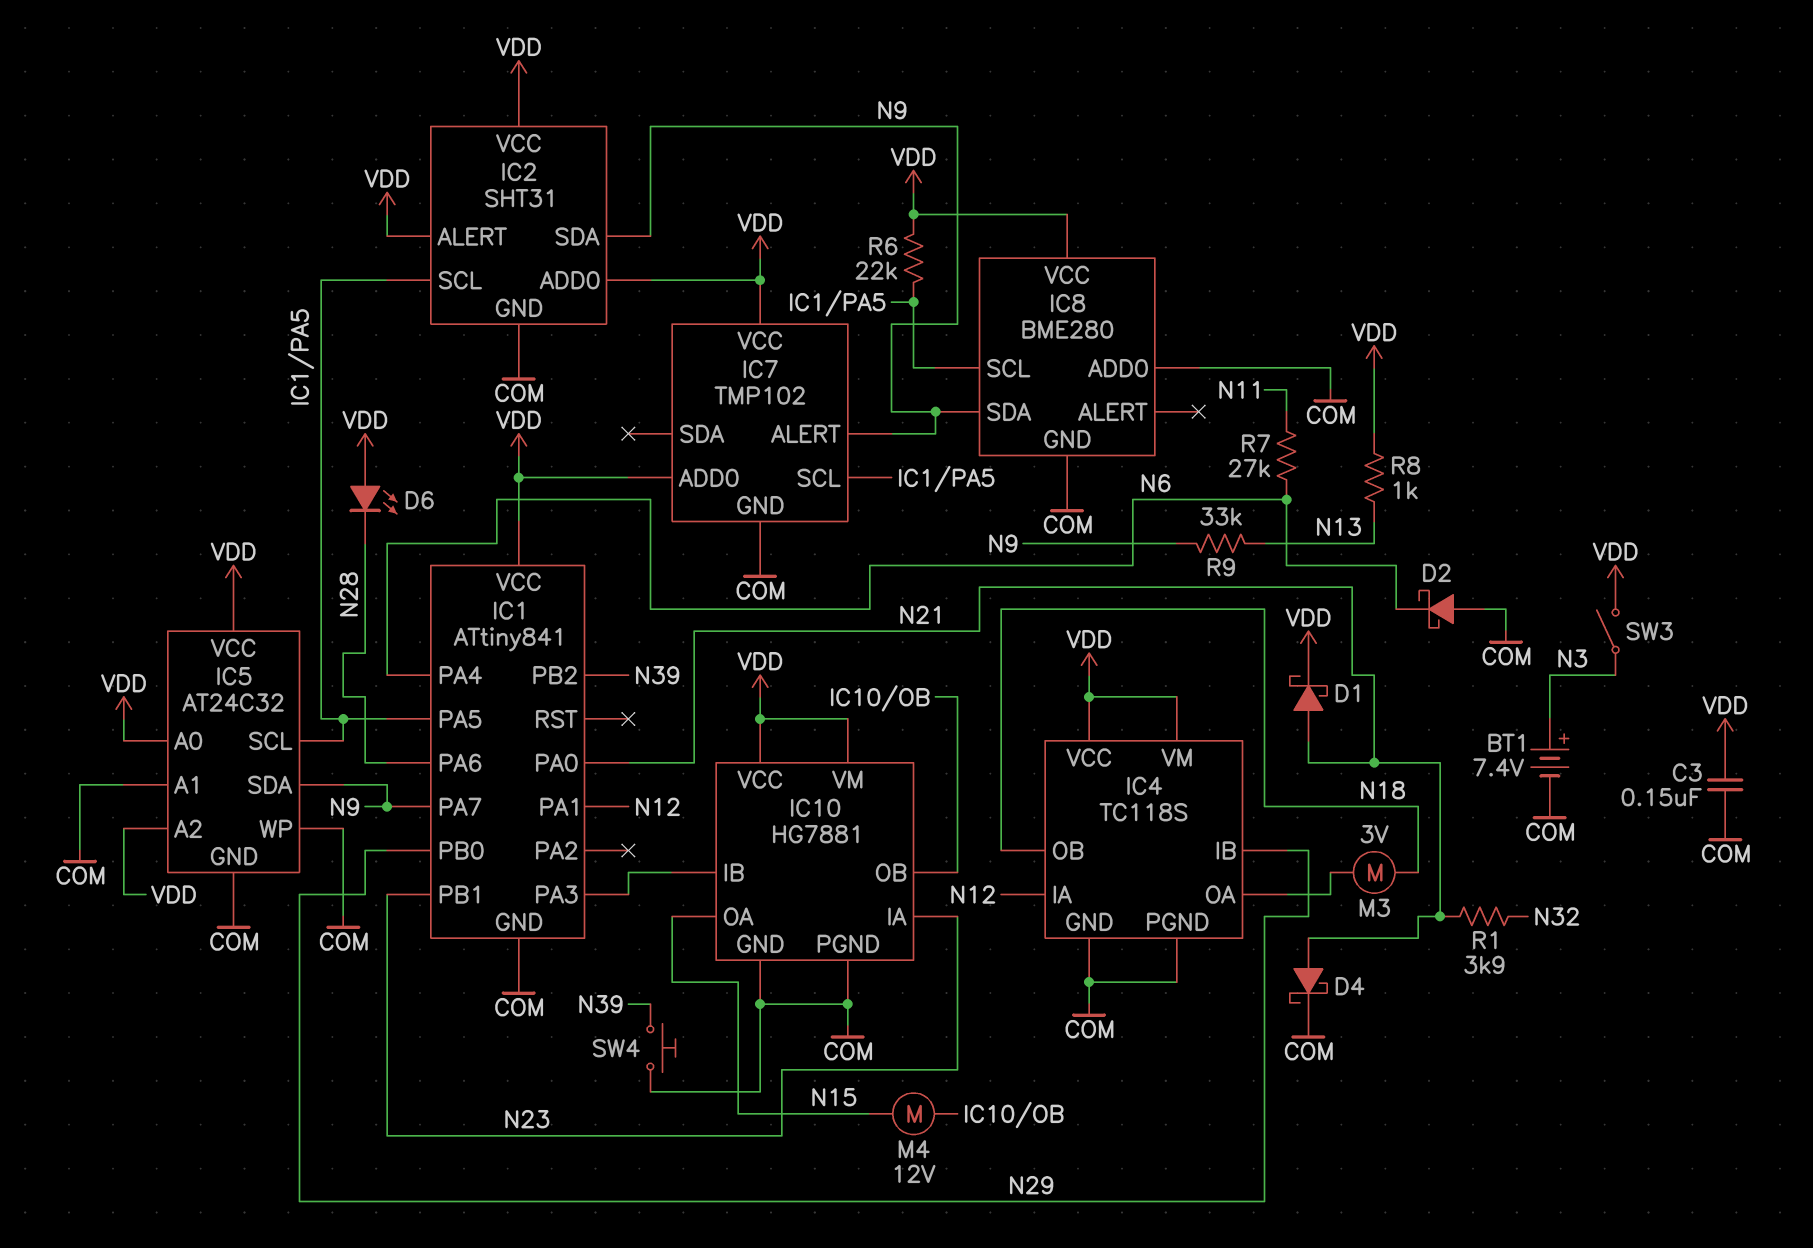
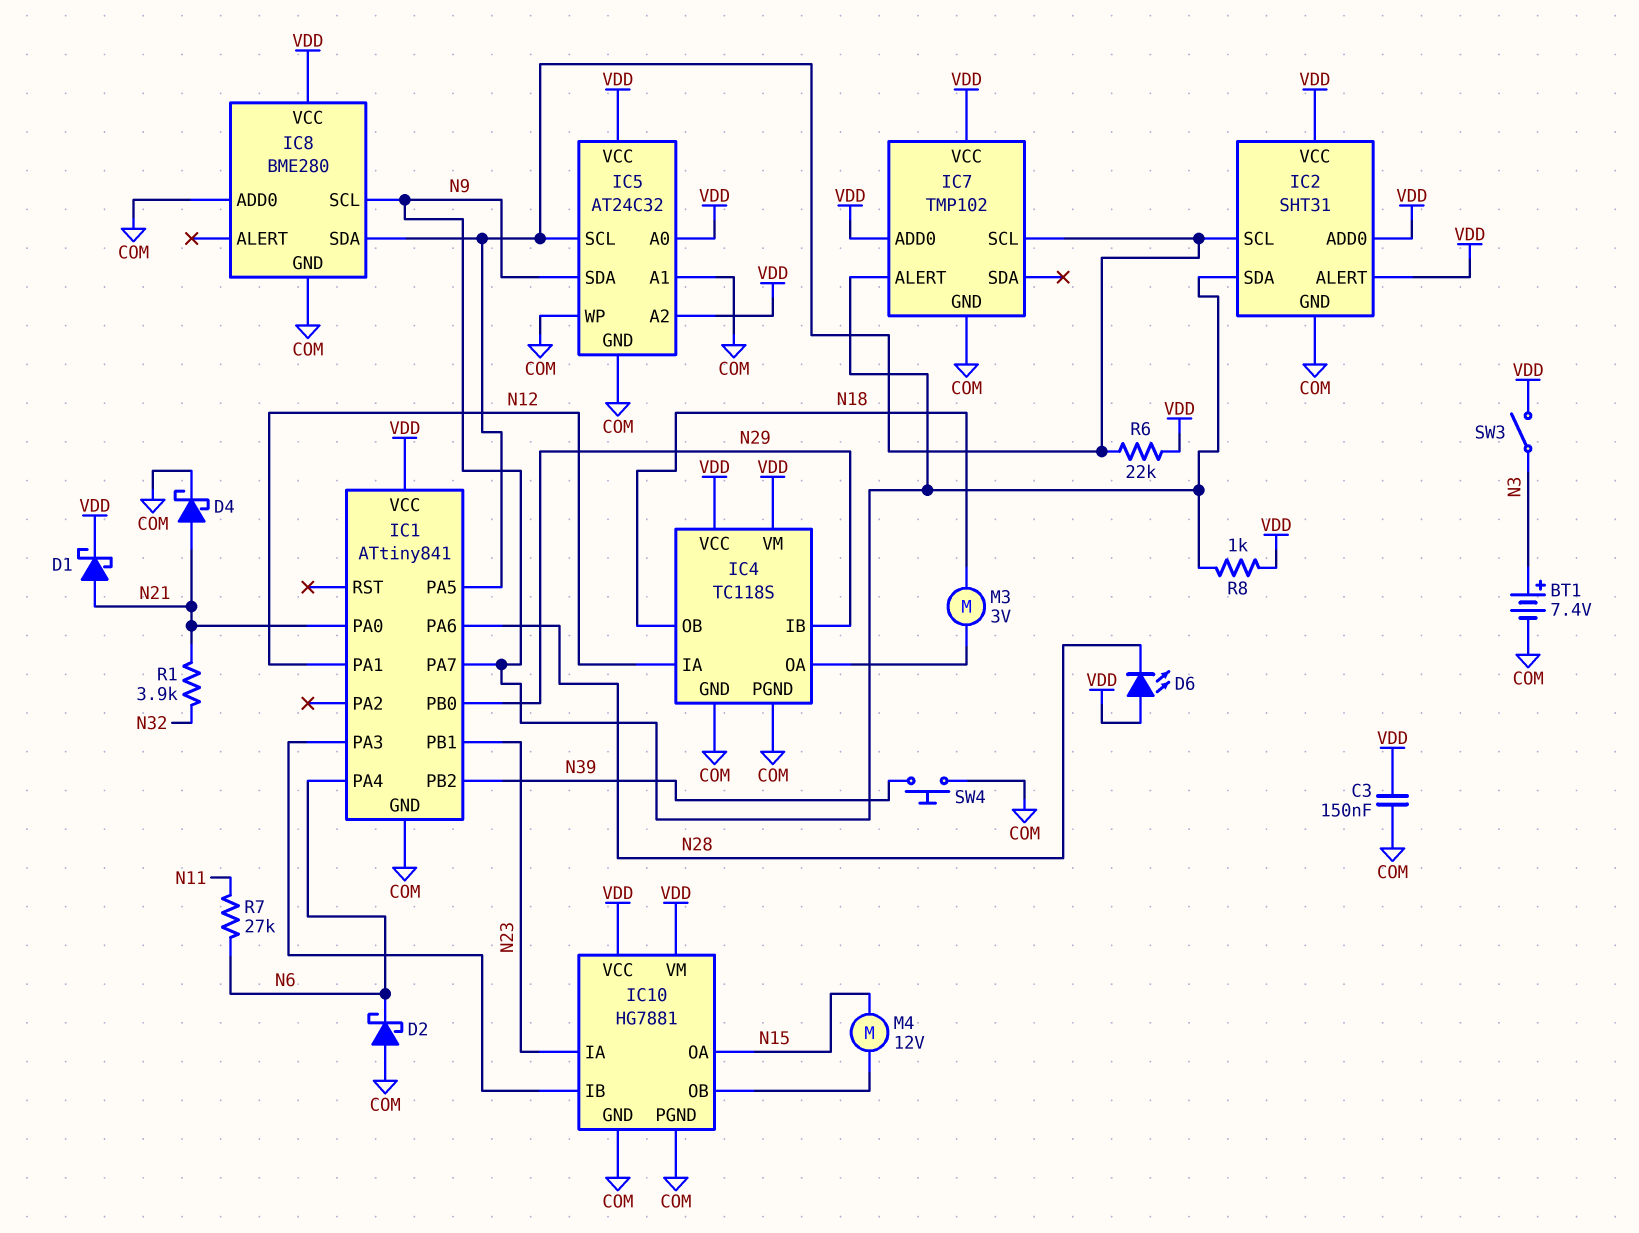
IC8 pin SCL: IC1/PA5 -> N9
IC8 pin SDA: N9 -> IC1/PA5
R8: 1k (N13, VDD) -> 1k (N9, VDD)
R9: 33k (N9, N13) -> none

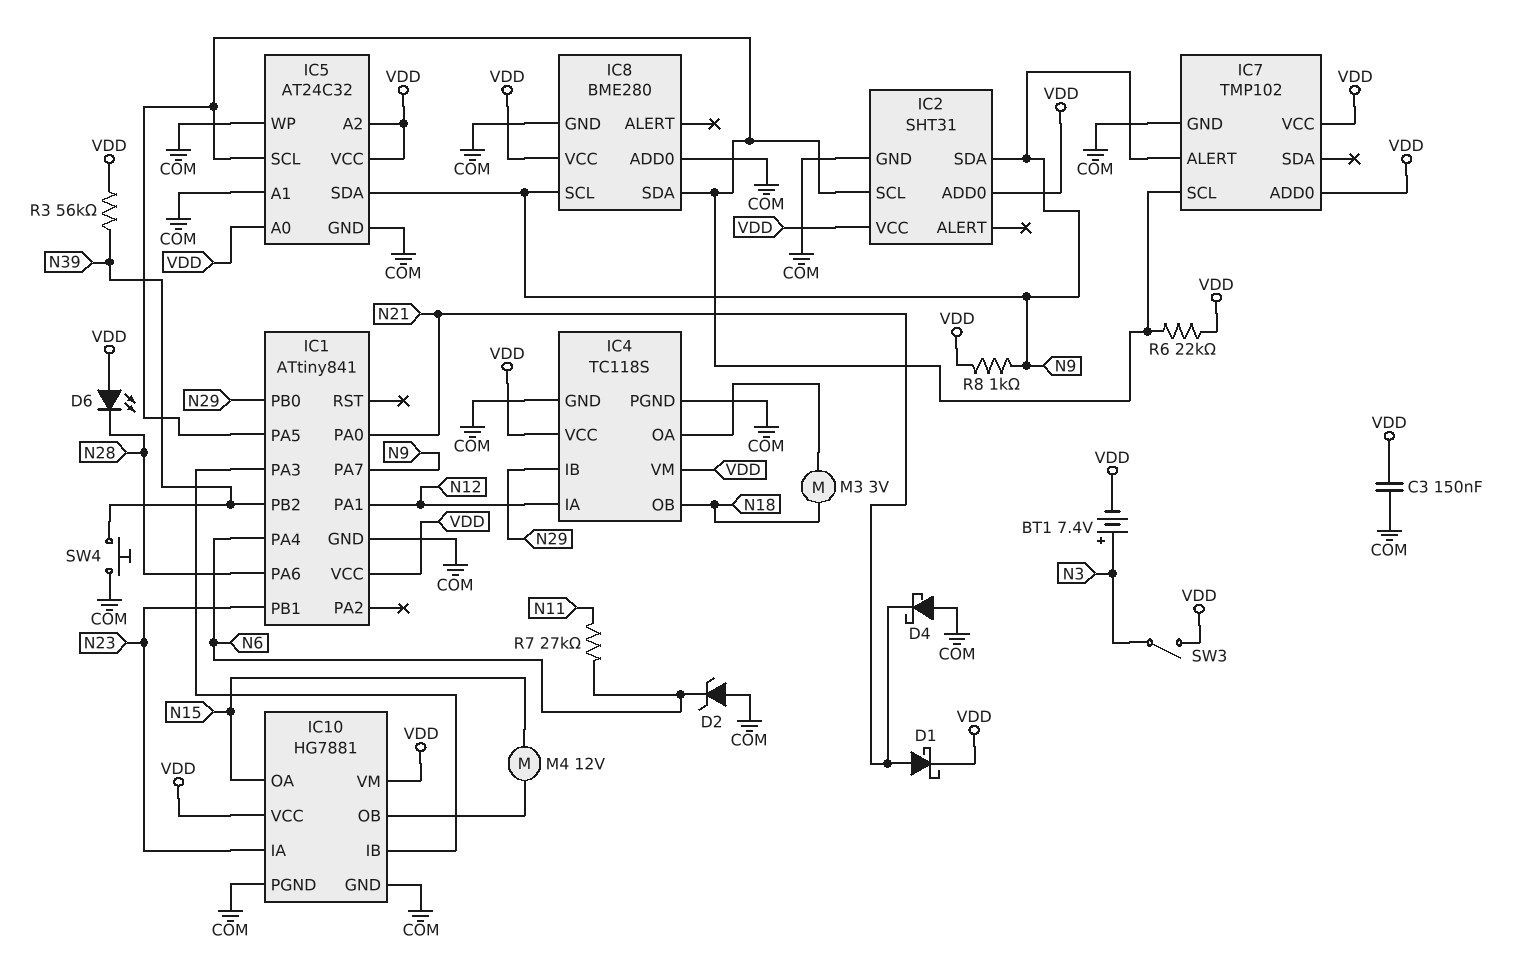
BT1: 7.4V (plus N3, minus COM) -> 7.4V (plus N3, minus VDD)
D2: schottky (A COM, K N6) -> zener (A COM, K N6)
D4: schottky (A N21, K COM) -> schottky (A COM, K N21)
IC2 pin ALERT: VDD -> none
R1: 3.9k (N21, N32) -> none
R3: none -> 56k (N39, VDD)

